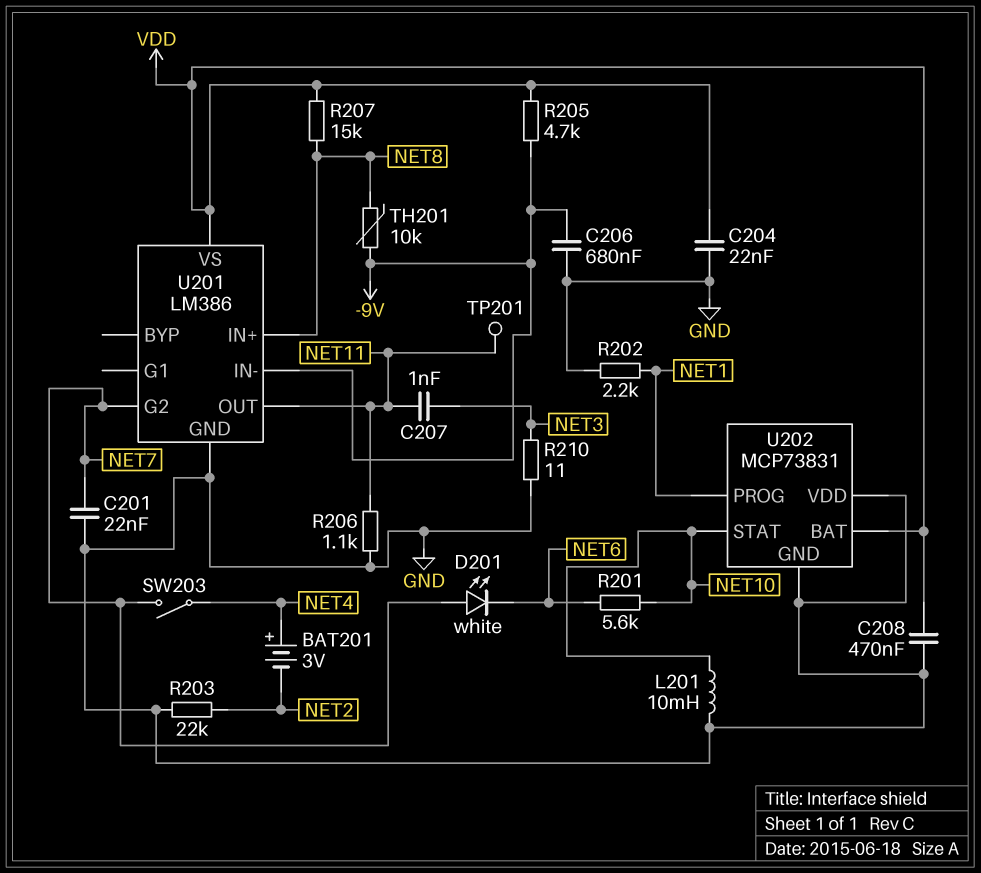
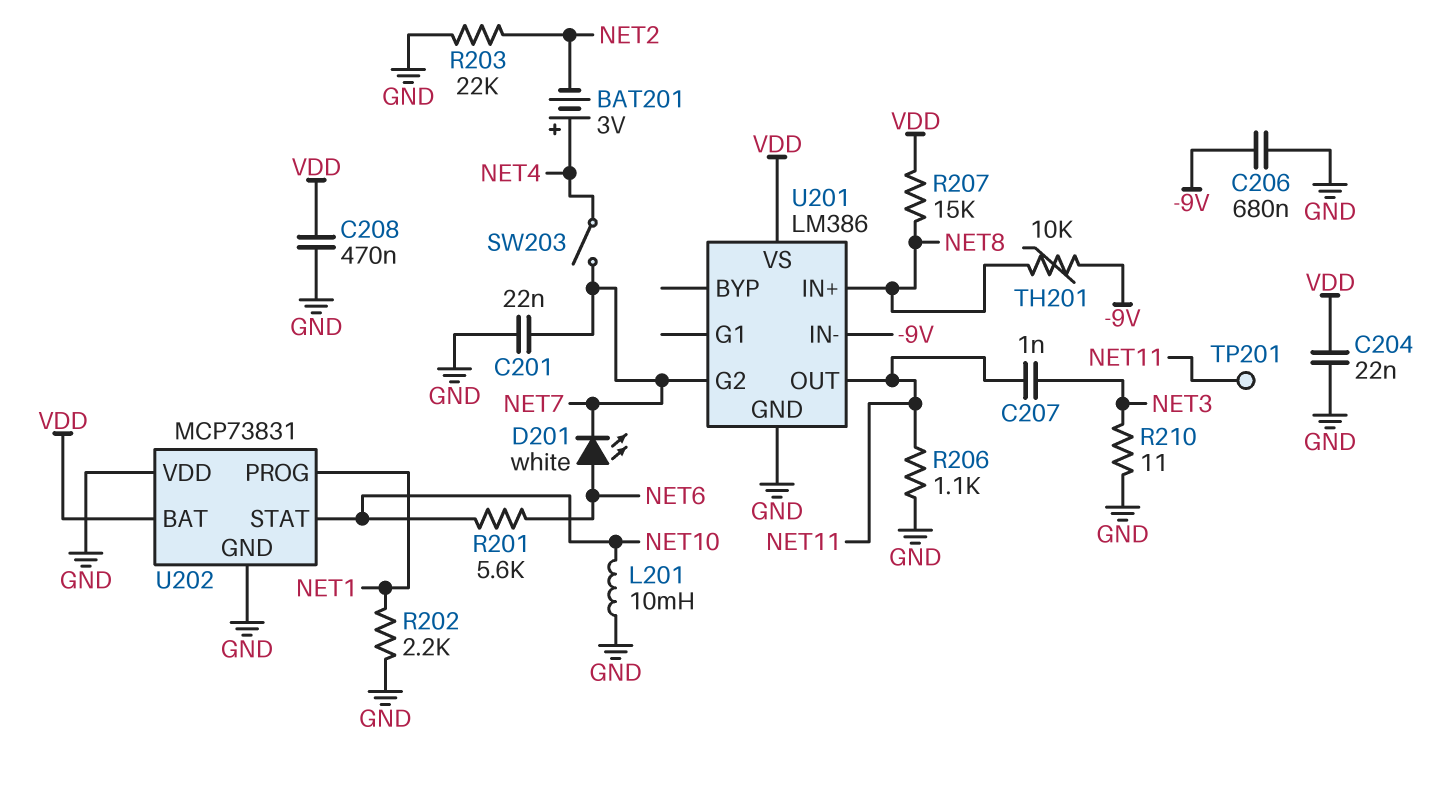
D201: LED white (A NET7, K NET6) -> LED white (A NET6, K NET7)
R205: 4.7k (-9V, VDD) -> none

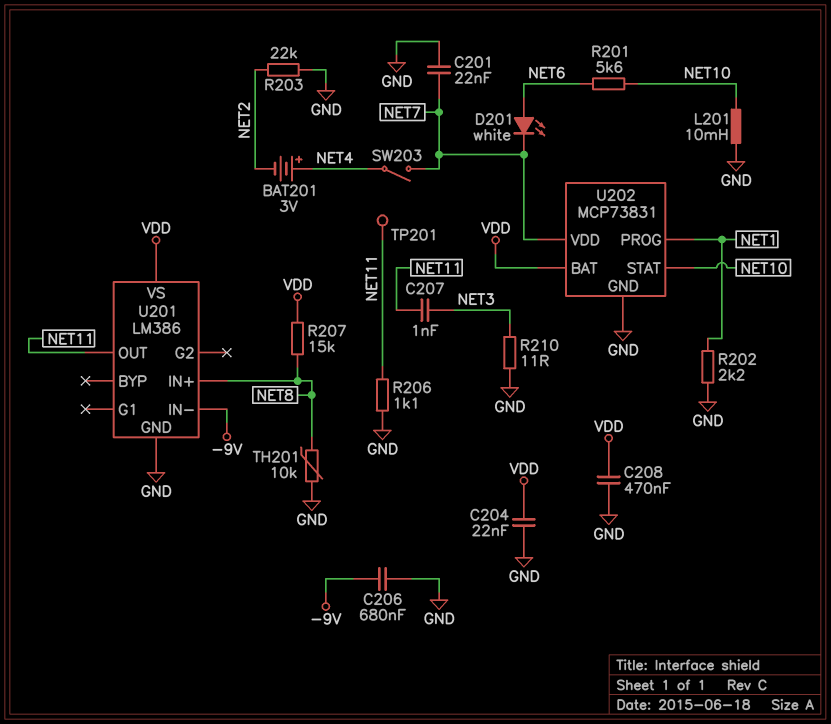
TH201: 10k (-9V, NET8) -> 10k (GND, NET8)
U201 pin G2: NET7 -> none
U202 pin VDD: GND -> NET7

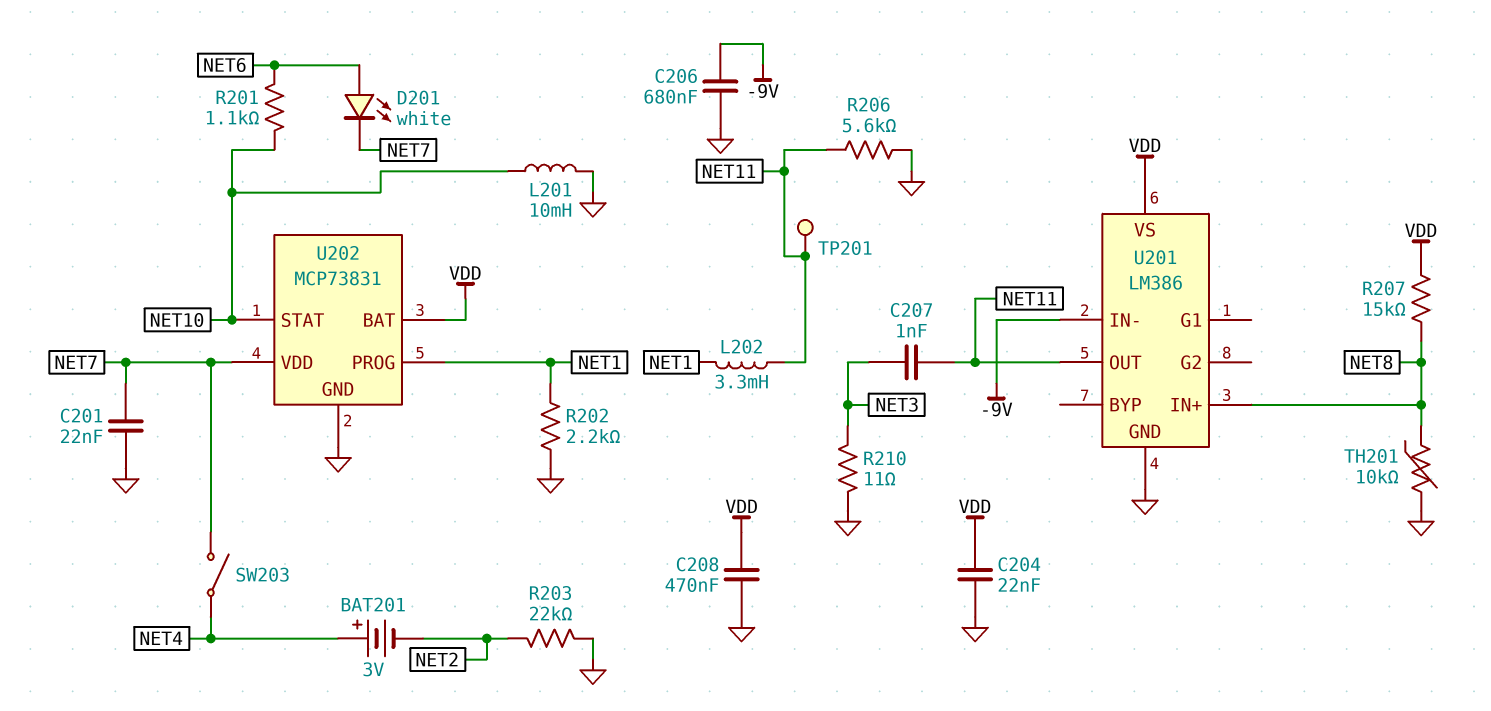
L202: none -> 3.3mH (NET1, NET11)
R201: 5.6k (NET6, NET10) -> 1.1k (NET6, NET10)
R206: 1.1k (GND, NET11) -> 5.6k (GND, NET11)

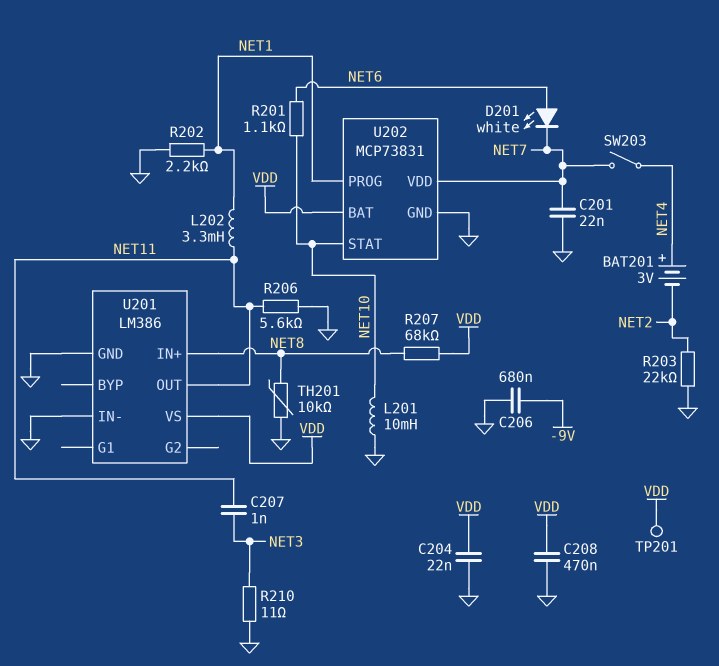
R207: 15k (NET8, VDD) -> 68k (NET8, VDD)
TP201: test point (NET11) -> test point (VDD)
U201 pin IN-: -9V -> GND

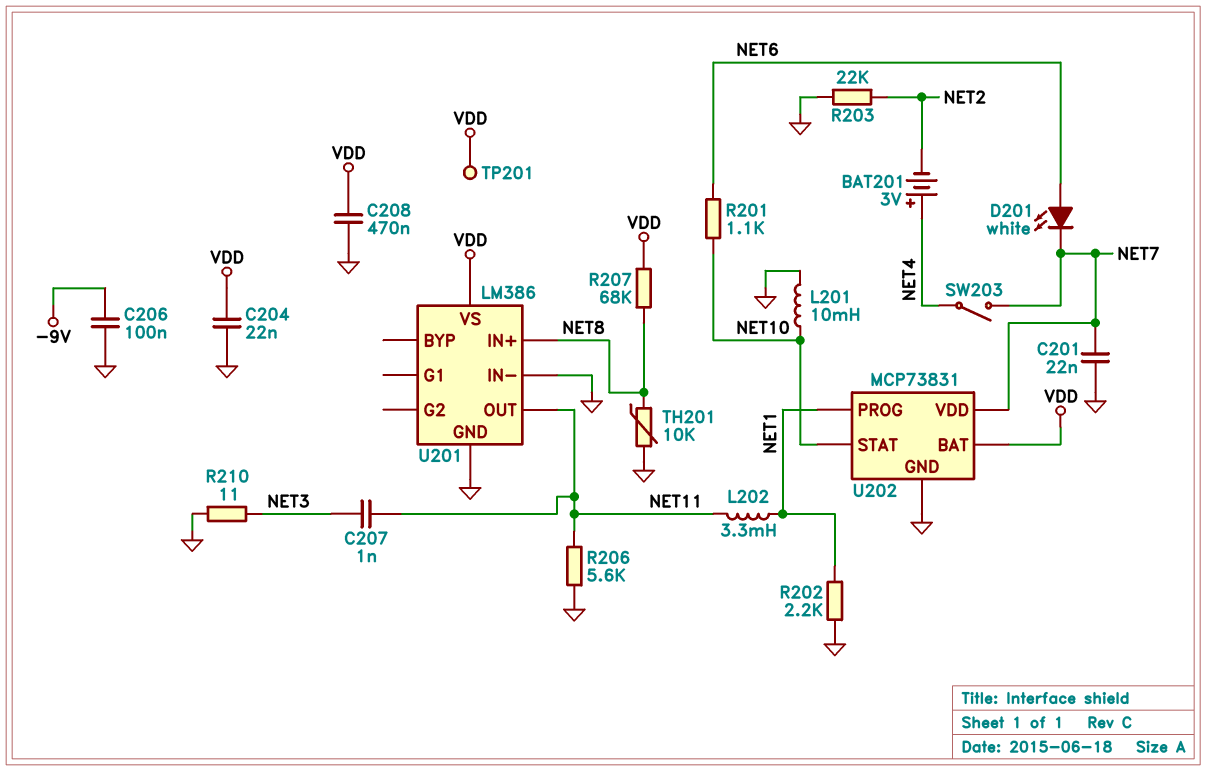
C206: 680nF (-9V, GND) -> 100nF (-9V, GND)

